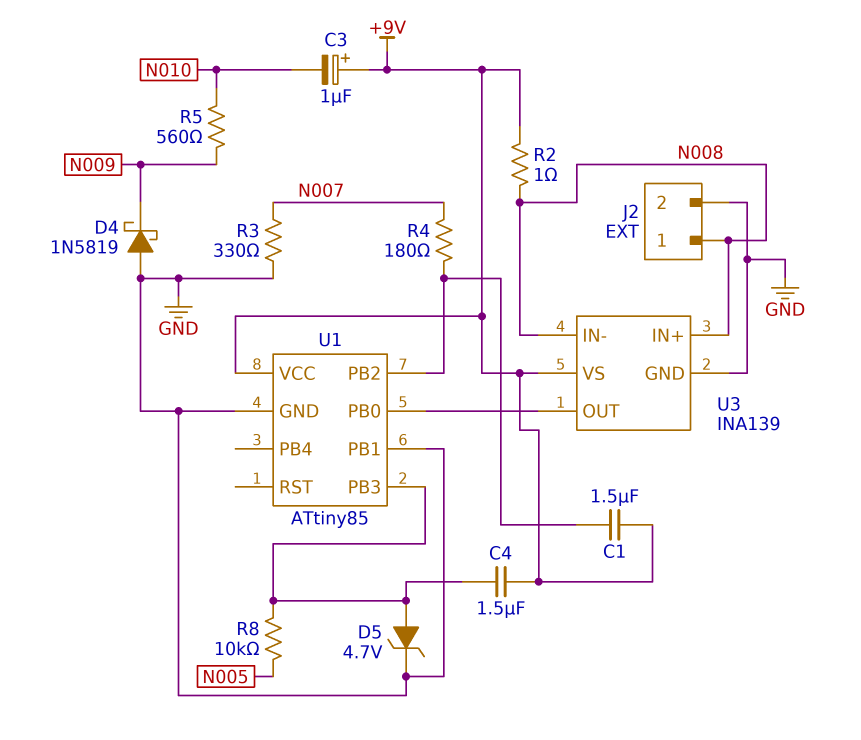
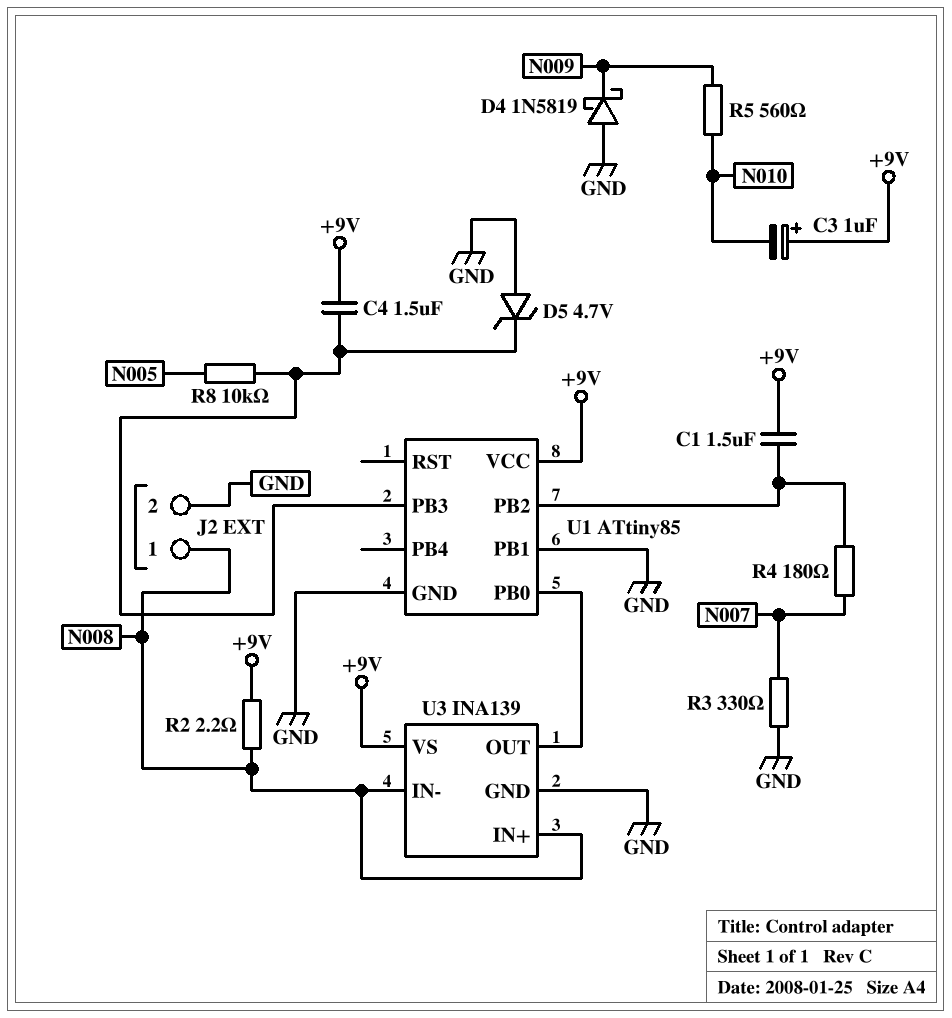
D5: zener 4.7V (A U1/PB3, K GND) -> zener 4.7V (A GND, K U1/PB3)
R2: 1 (+9V, N008) -> 2.2 (+9V, N008)

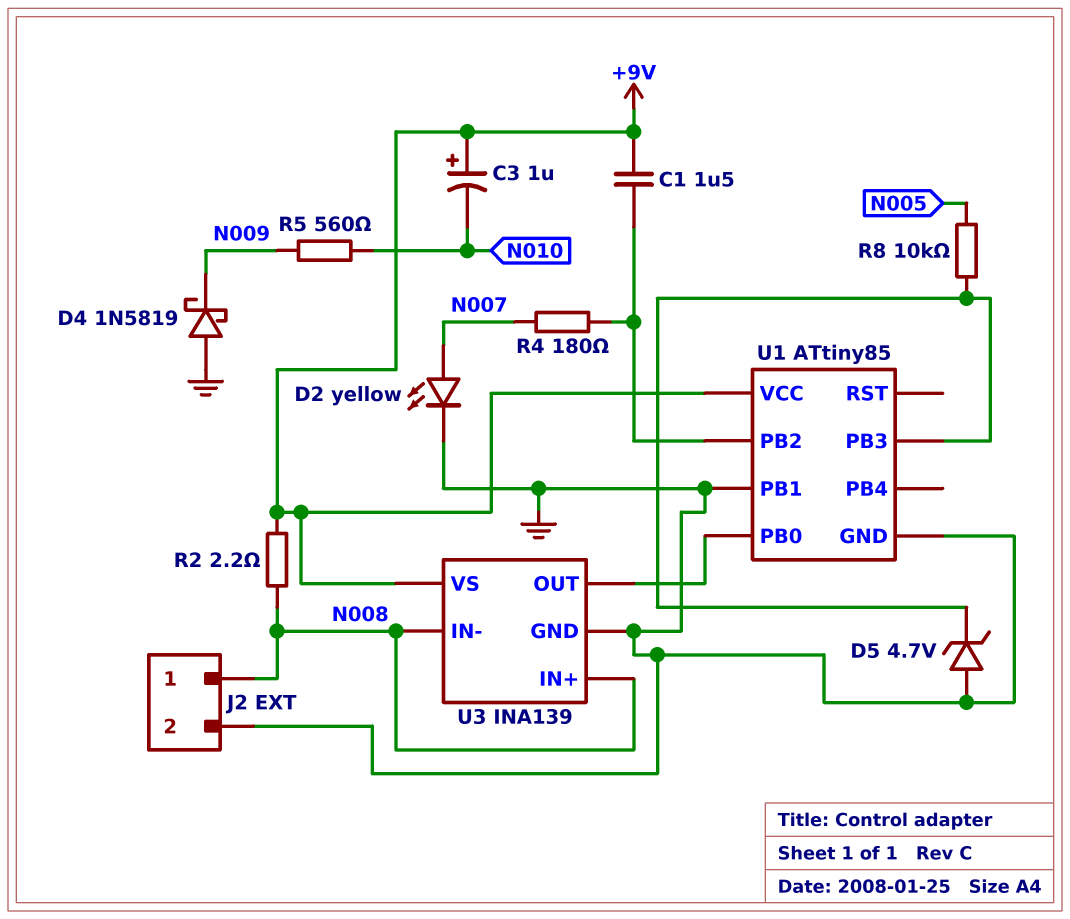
C4: 1.5uF (+9V, U1/PB3) -> none
D2: none -> LED yellow (A N007, K GND)
R3: 330 (GND, N007) -> none

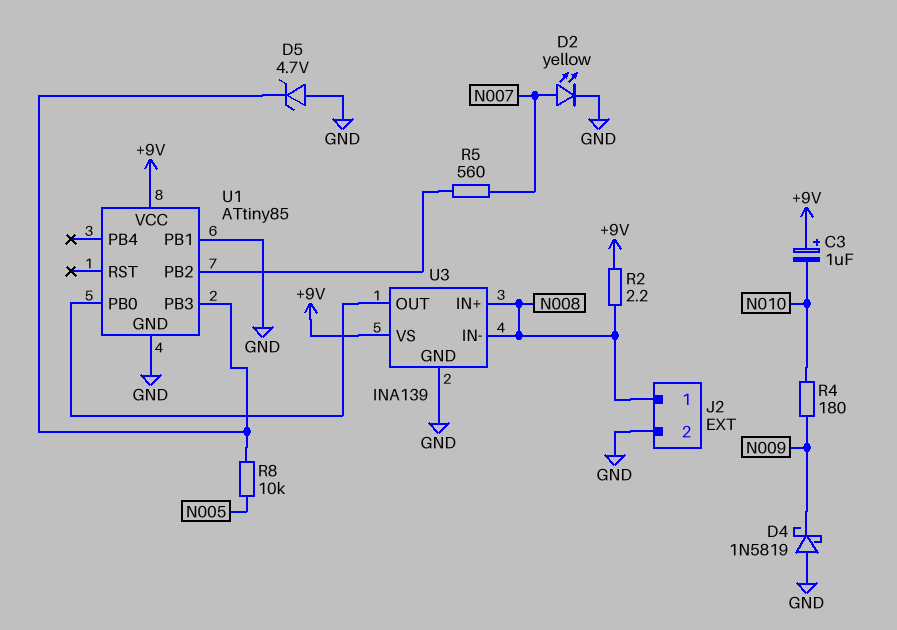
C1: 1.5uF (+9V, U1/PB2) -> none
R4: 180 (N007, U1/PB2) -> 180 (N009, N010)
R5: 560 (N009, N010) -> 560 (N007, U1/PB2)

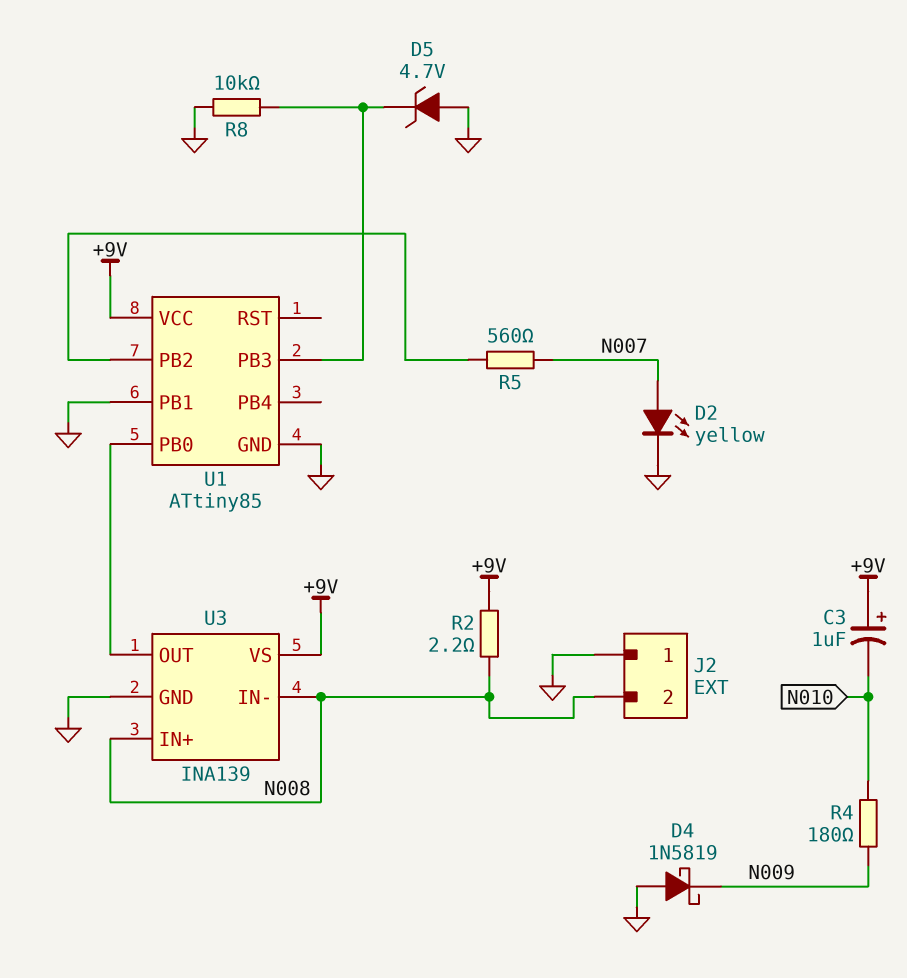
J2 pin 1: N008 -> GND
J2 pin 2: GND -> N008
R8: 10k (N005, U1/PB3) -> 10k (GND, U1/PB3)

